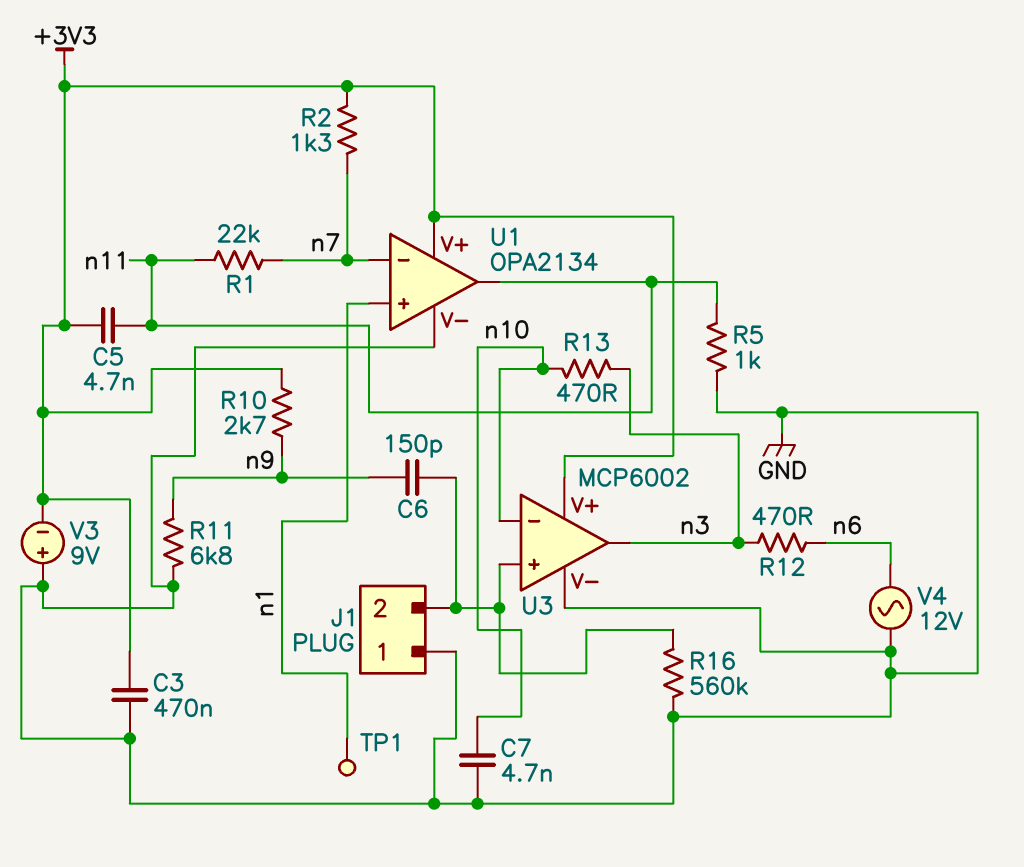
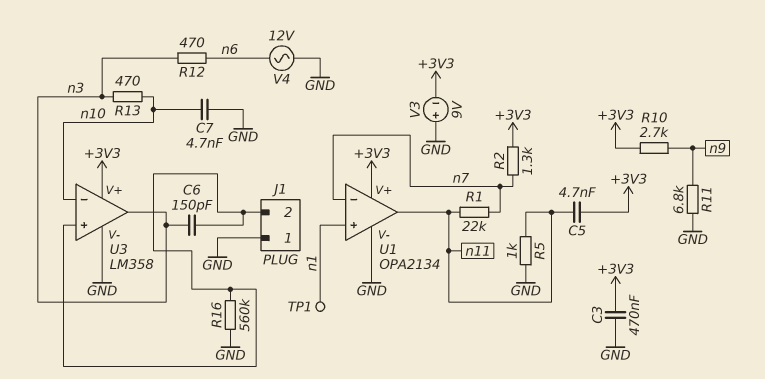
C6: 150pF (J1/2, n9) -> 150pF (J1/2, n3)
U3: MCP6002 -> LM358

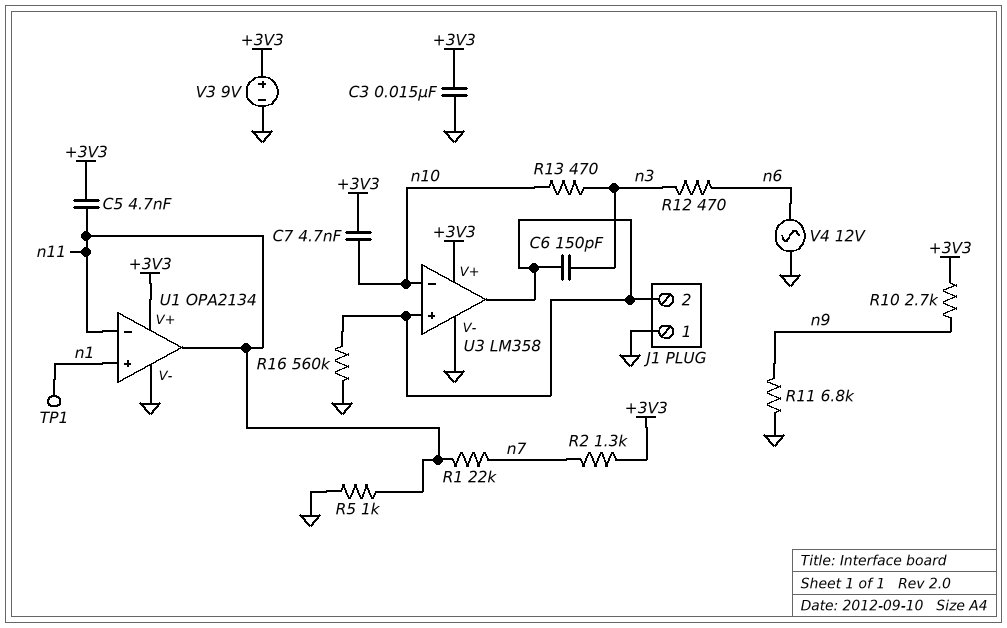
C3: 470nF (+3V3, GND) -> 15nF (+3V3, GND)
C7: 4.7nF (GND, n10) -> 4.7nF (+3V3, n10)
U1 pin in-: n7 -> n11
U3 pin out: n3 -> J1/2
V3: 9V (plus GND, minus +3V3) -> 9V (plus +3V3, minus GND)

